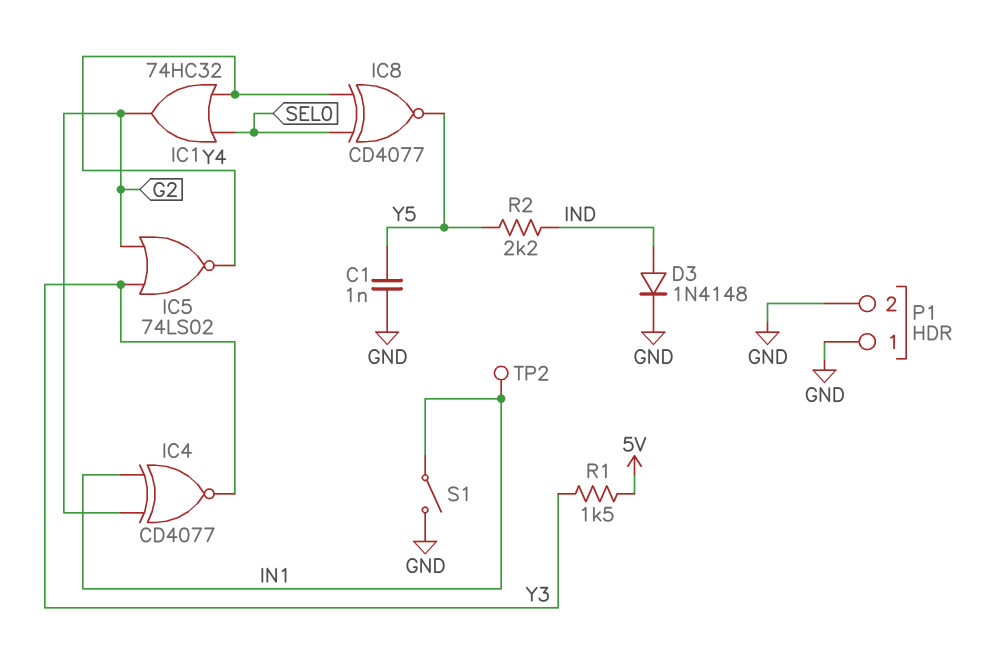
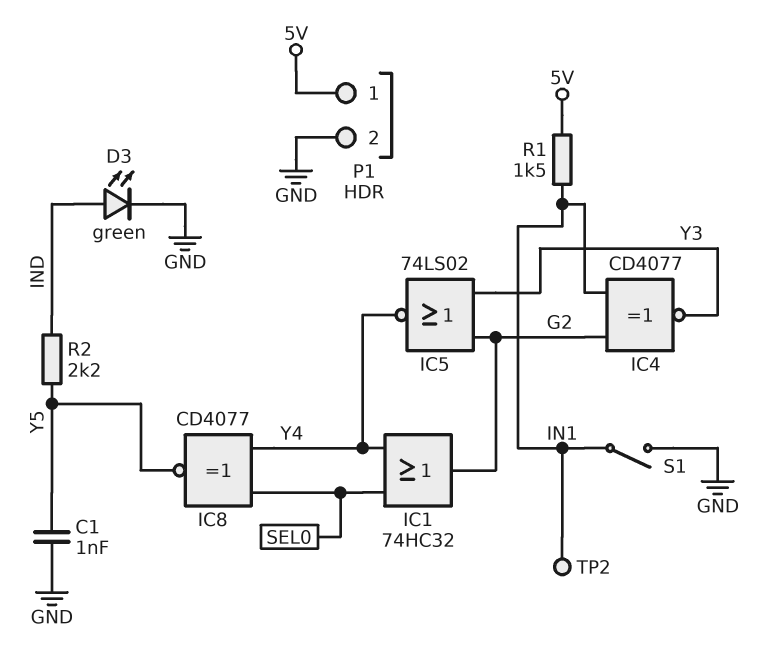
D3: diode 1N4148 (A IND, K GND) -> LED green (A IND, K GND)
P1 pin 1: GND -> 5V
R1: 1.5k (5V, Y3) -> 1.5k (5V, IN1)

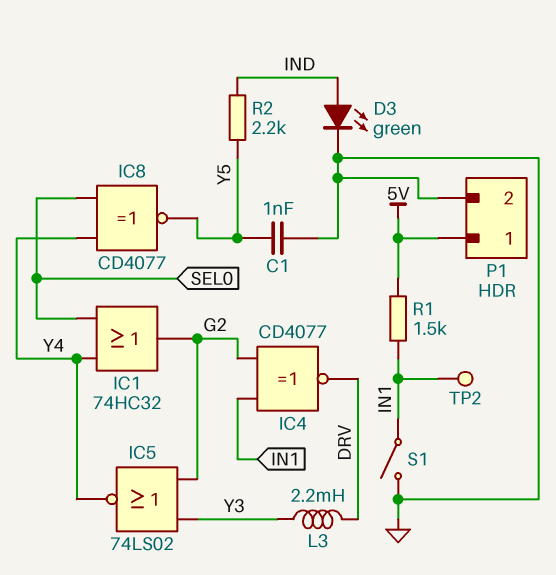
IC4: XNOR CD4077 (in G2, in IN1, out Y3) -> XNOR CD4077 (in G2, in IN1, out DRV)
L3: none -> 2.2mH (DRV, Y3)

